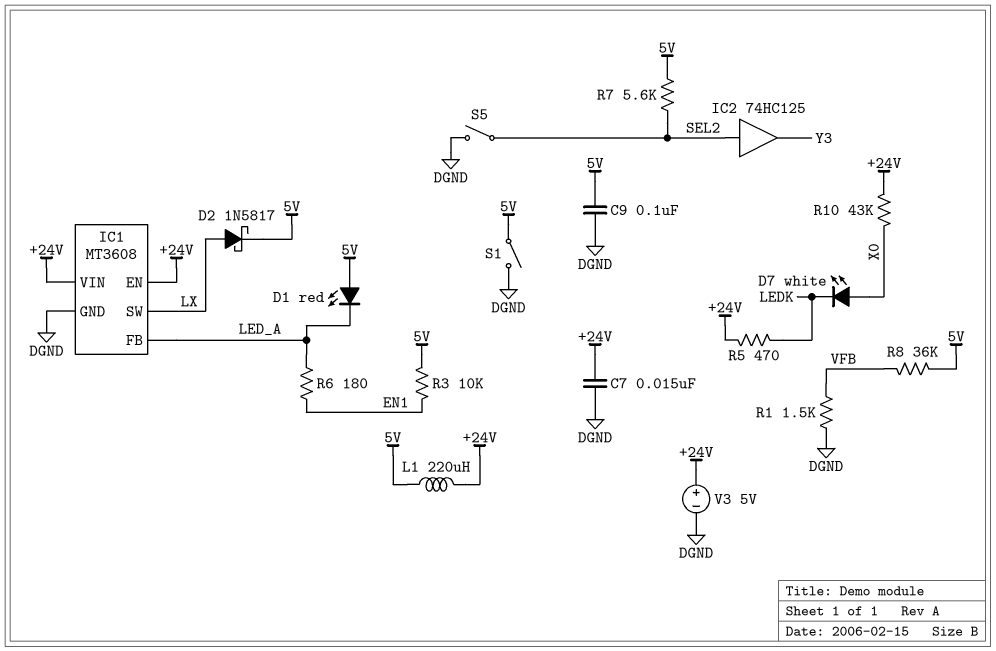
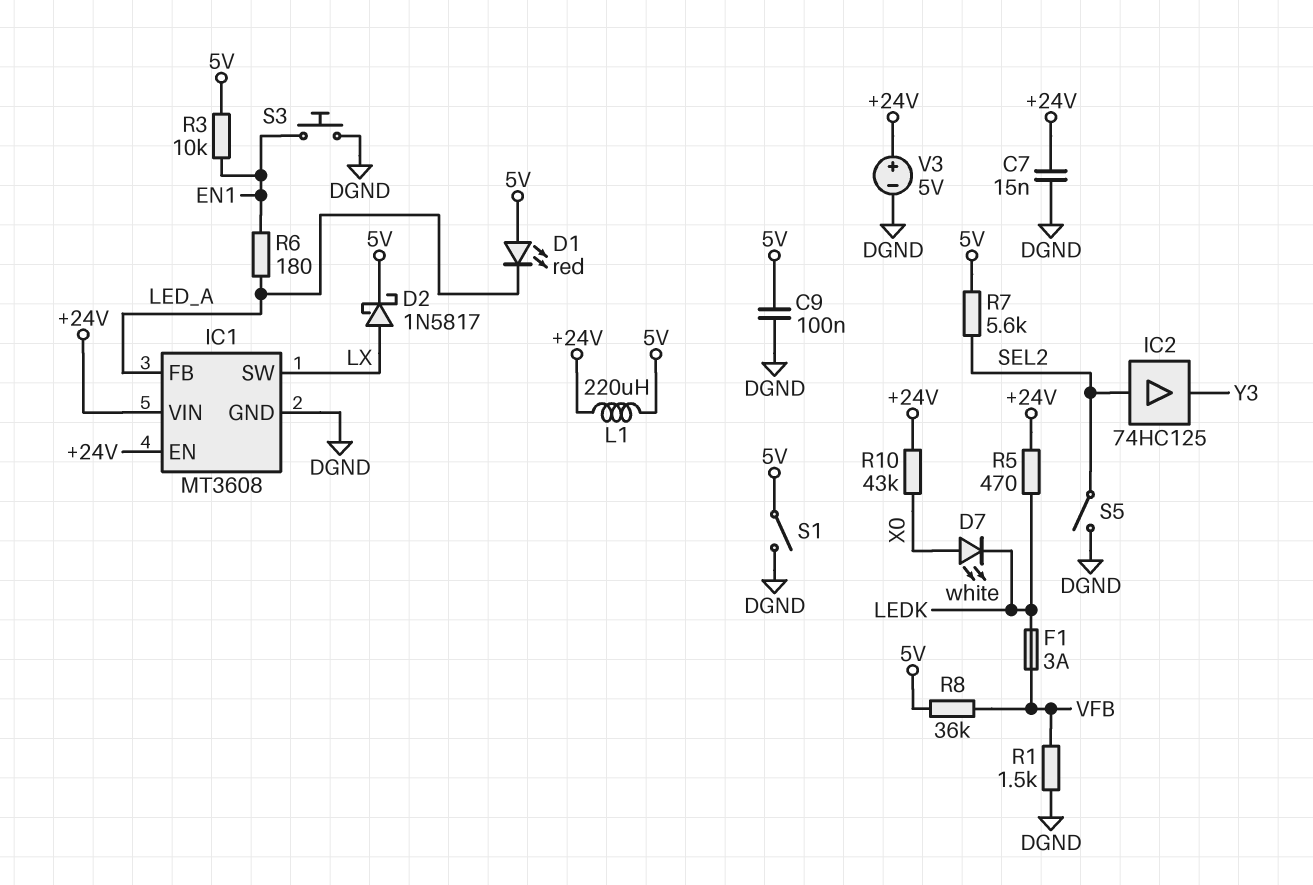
F1: none -> 3A (LEDK, VFB)
S3: none -> button (DGND, EN1)

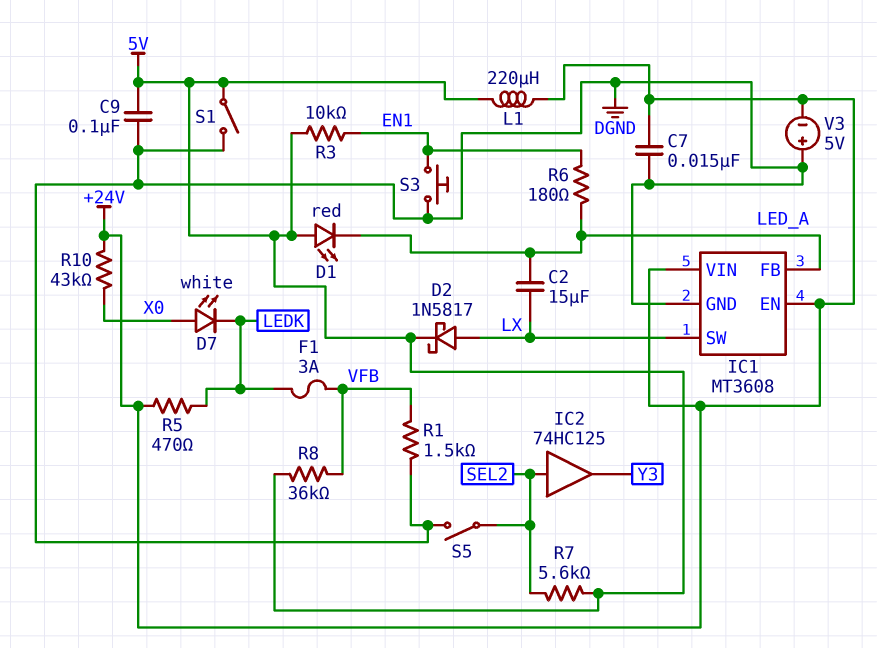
C2: none -> 15uF (LED_A, LX)
V3: 5V (plus +24V, minus DGND) -> 5V (plus DGND, minus +24V)

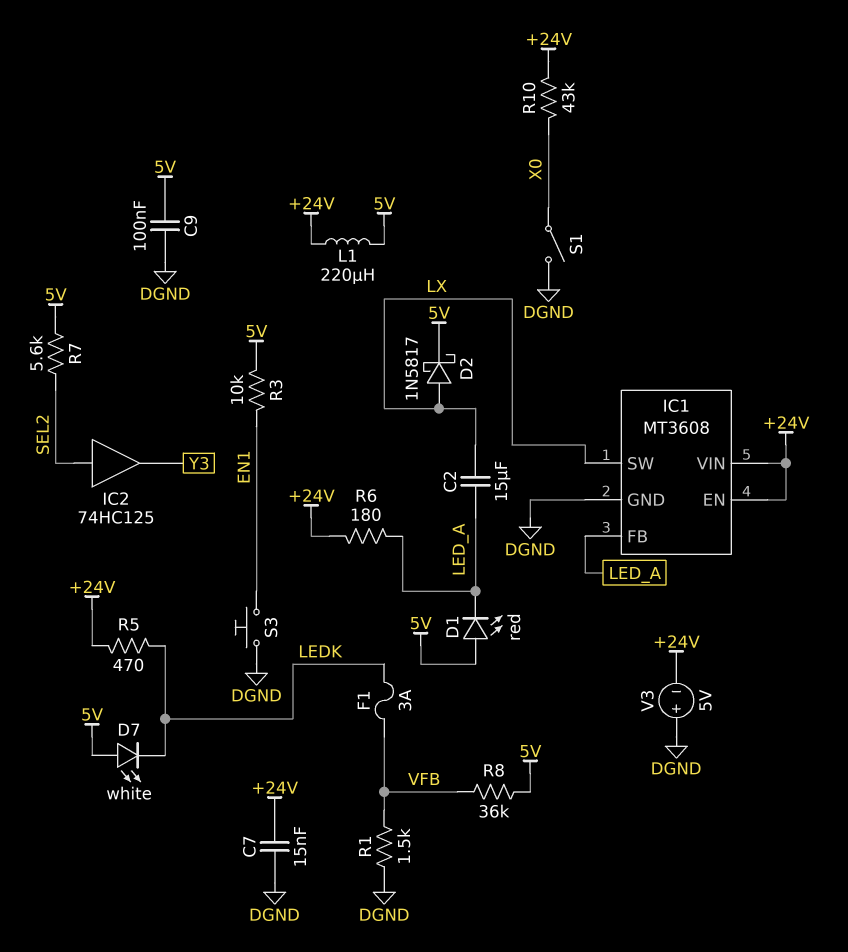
D7: LED white (A X0, K LEDK) -> LED white (A 5V, K LEDK)
R6: 180 (EN1, LED_A) -> 180 (+24V, LED_A)
S1: switch (5V, DGND) -> switch (DGND, X0)
S5: switch (DGND, SEL2) -> none

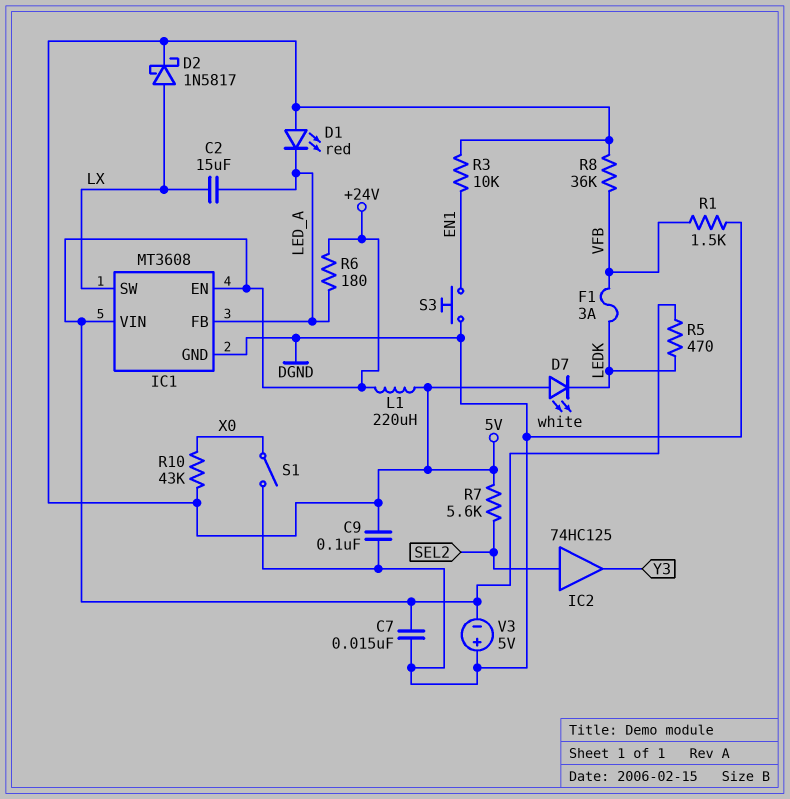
R10: 43k (+24V, X0) -> 43k (5V, X0)

